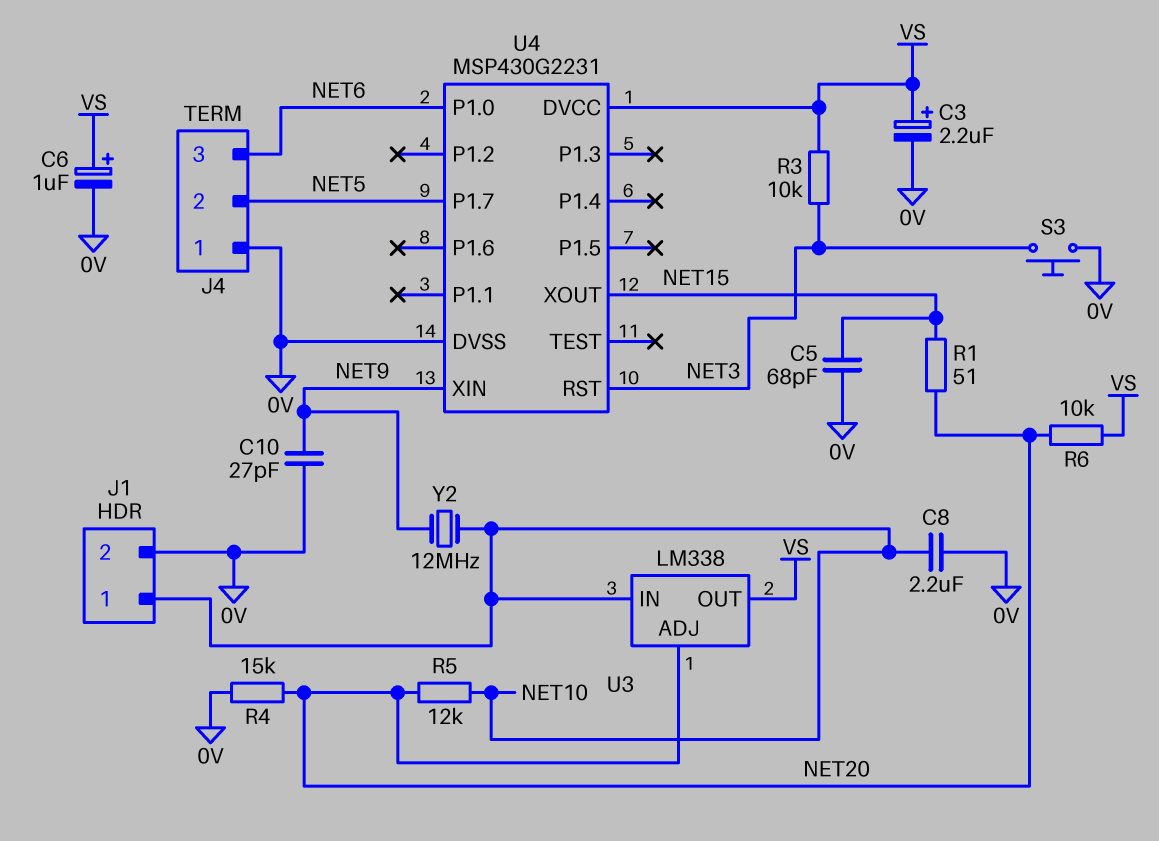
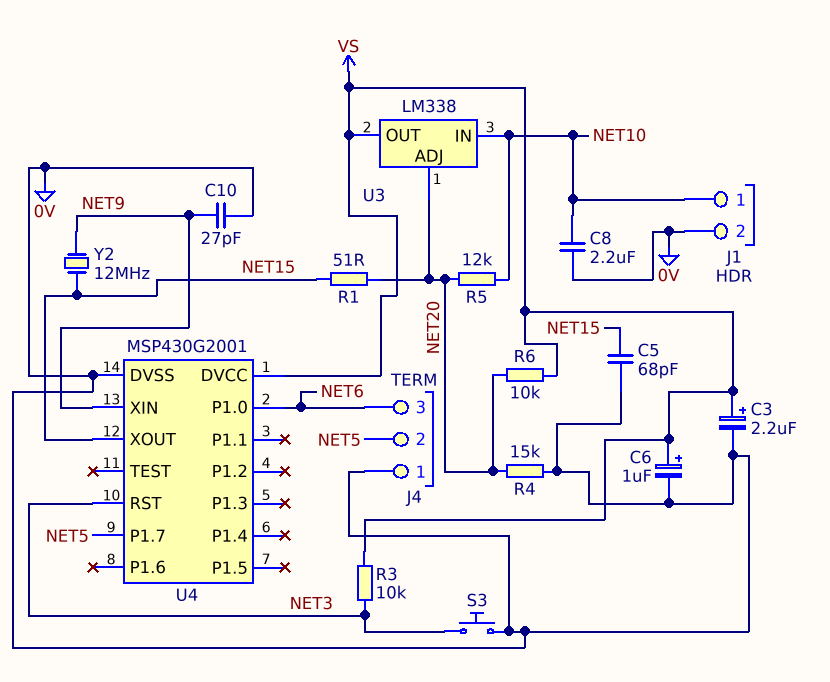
U4: MSP430G2231 -> MSP430G2001
Y2: 12MHz (NET9, NET10) -> 12MHz (NET9, NET15)

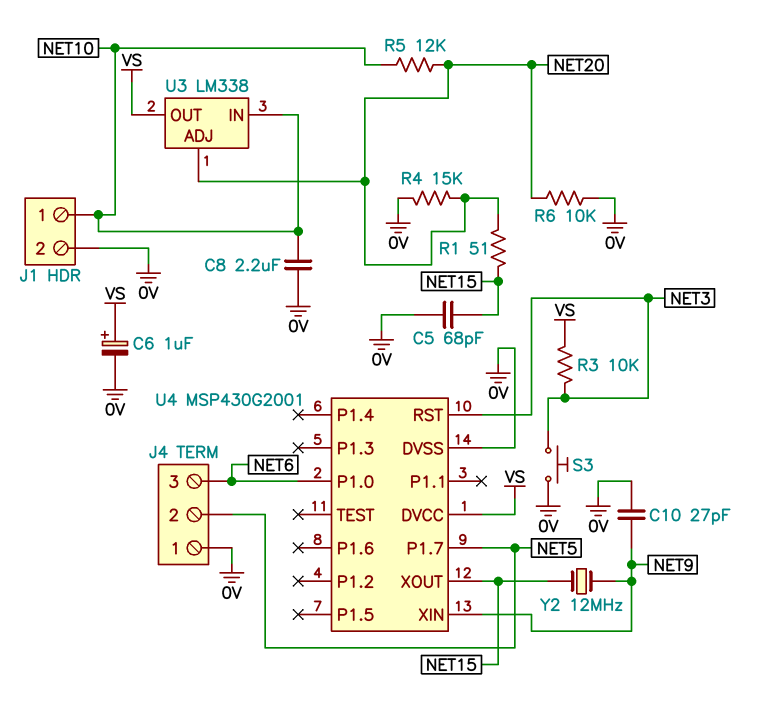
C3: 2.2uF (plus VS, minus 0V) -> none
R6: 10k (NET20, VS) -> 10k (0V, NET20)

